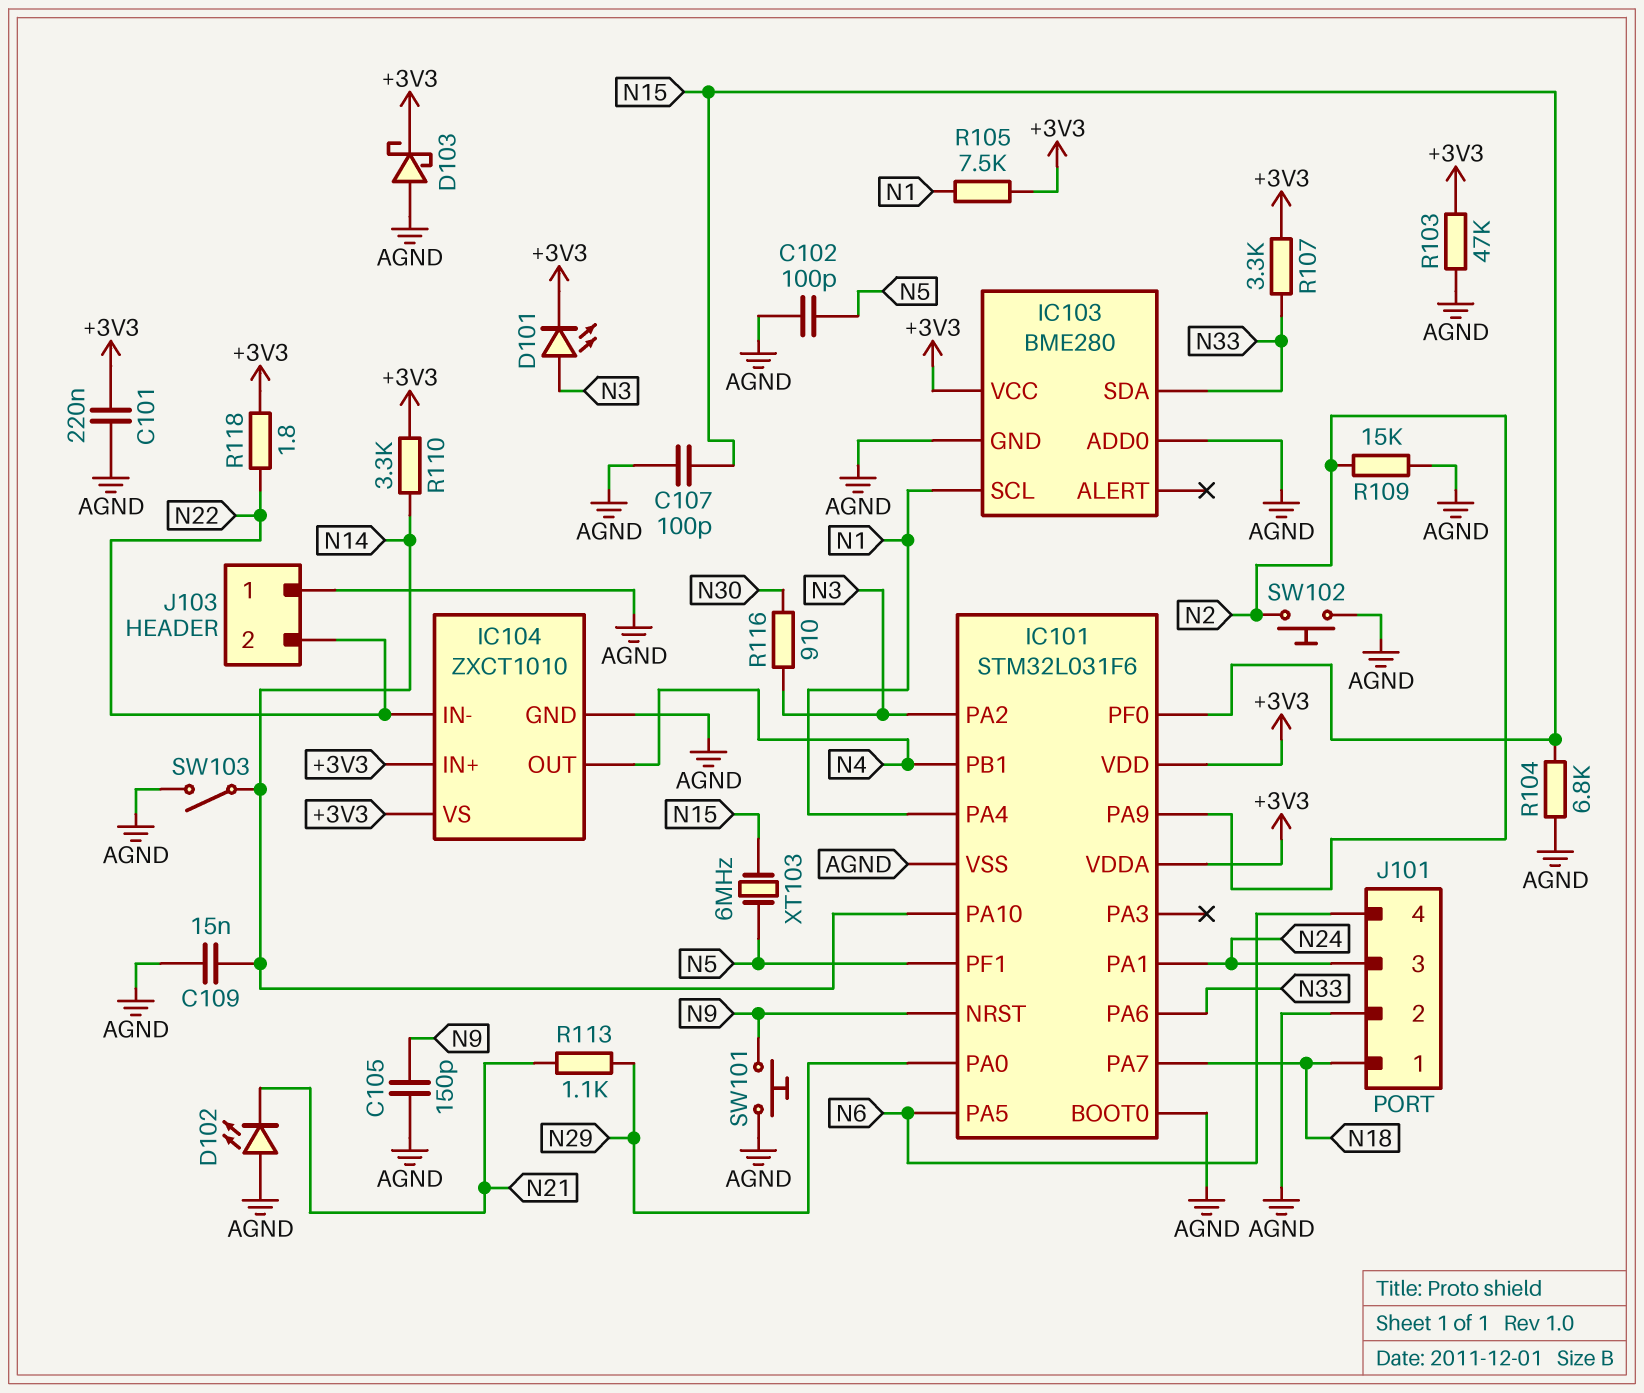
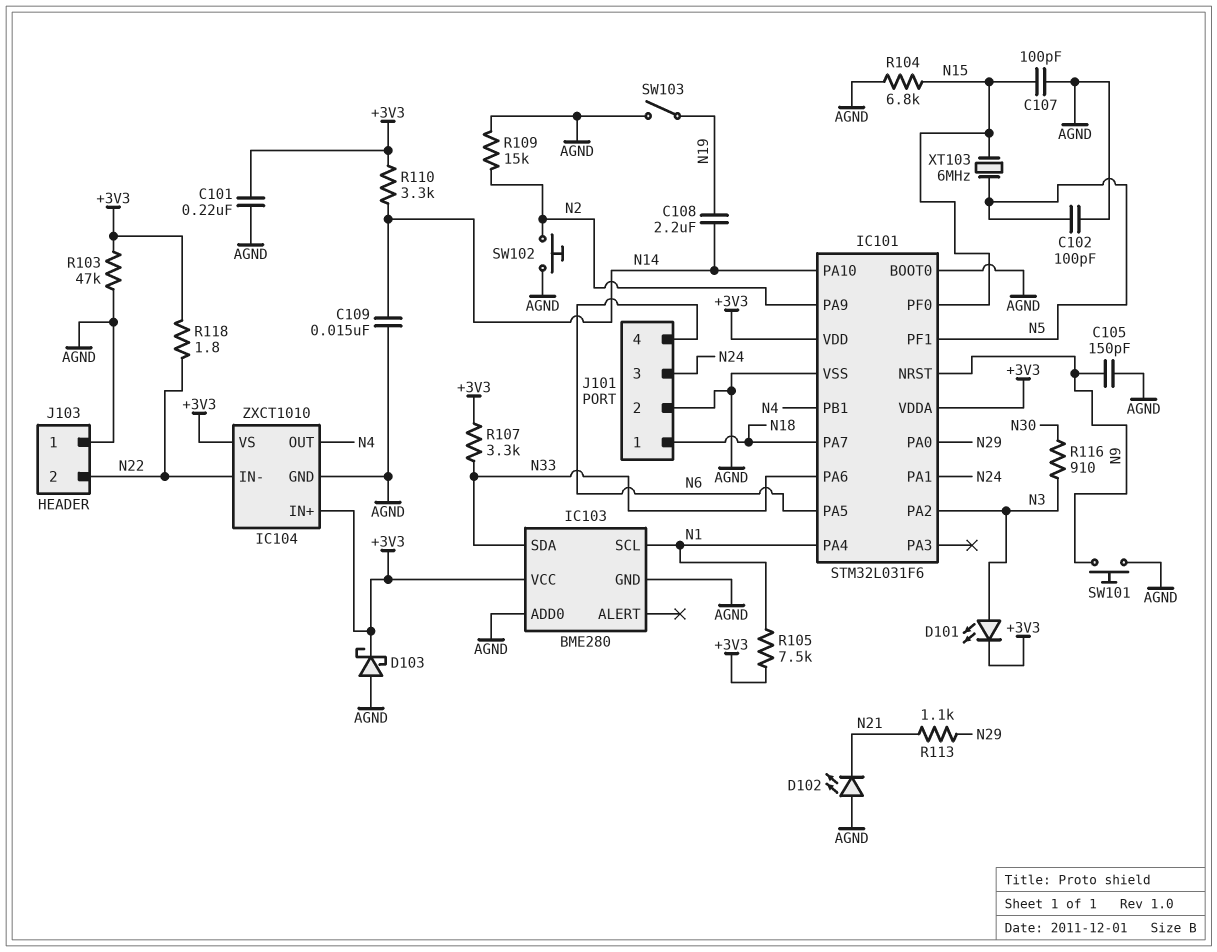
C108: none -> 2.2uF (N14, N19)
SW103: switch (AGND, N14) -> switch (AGND, N19)

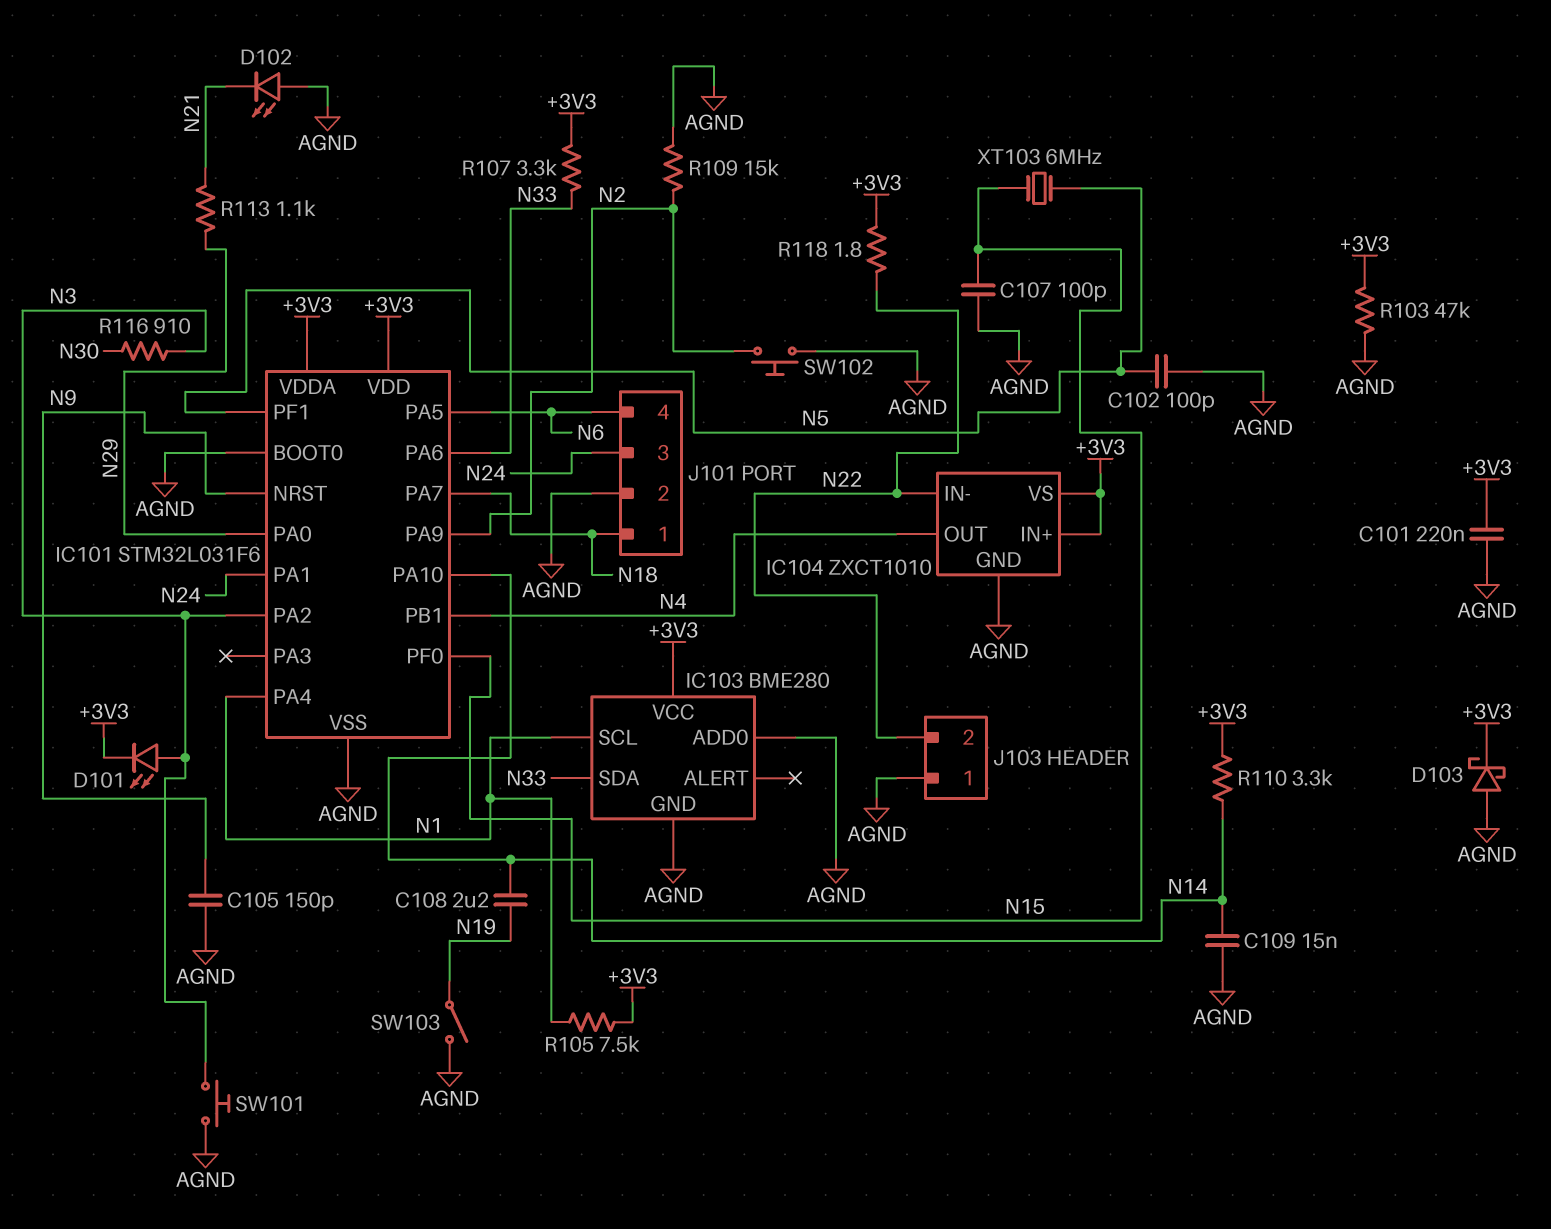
R104: 6.8k (AGND, N15) -> none
SW101: button (AGND, N9) -> button (AGND, N3)

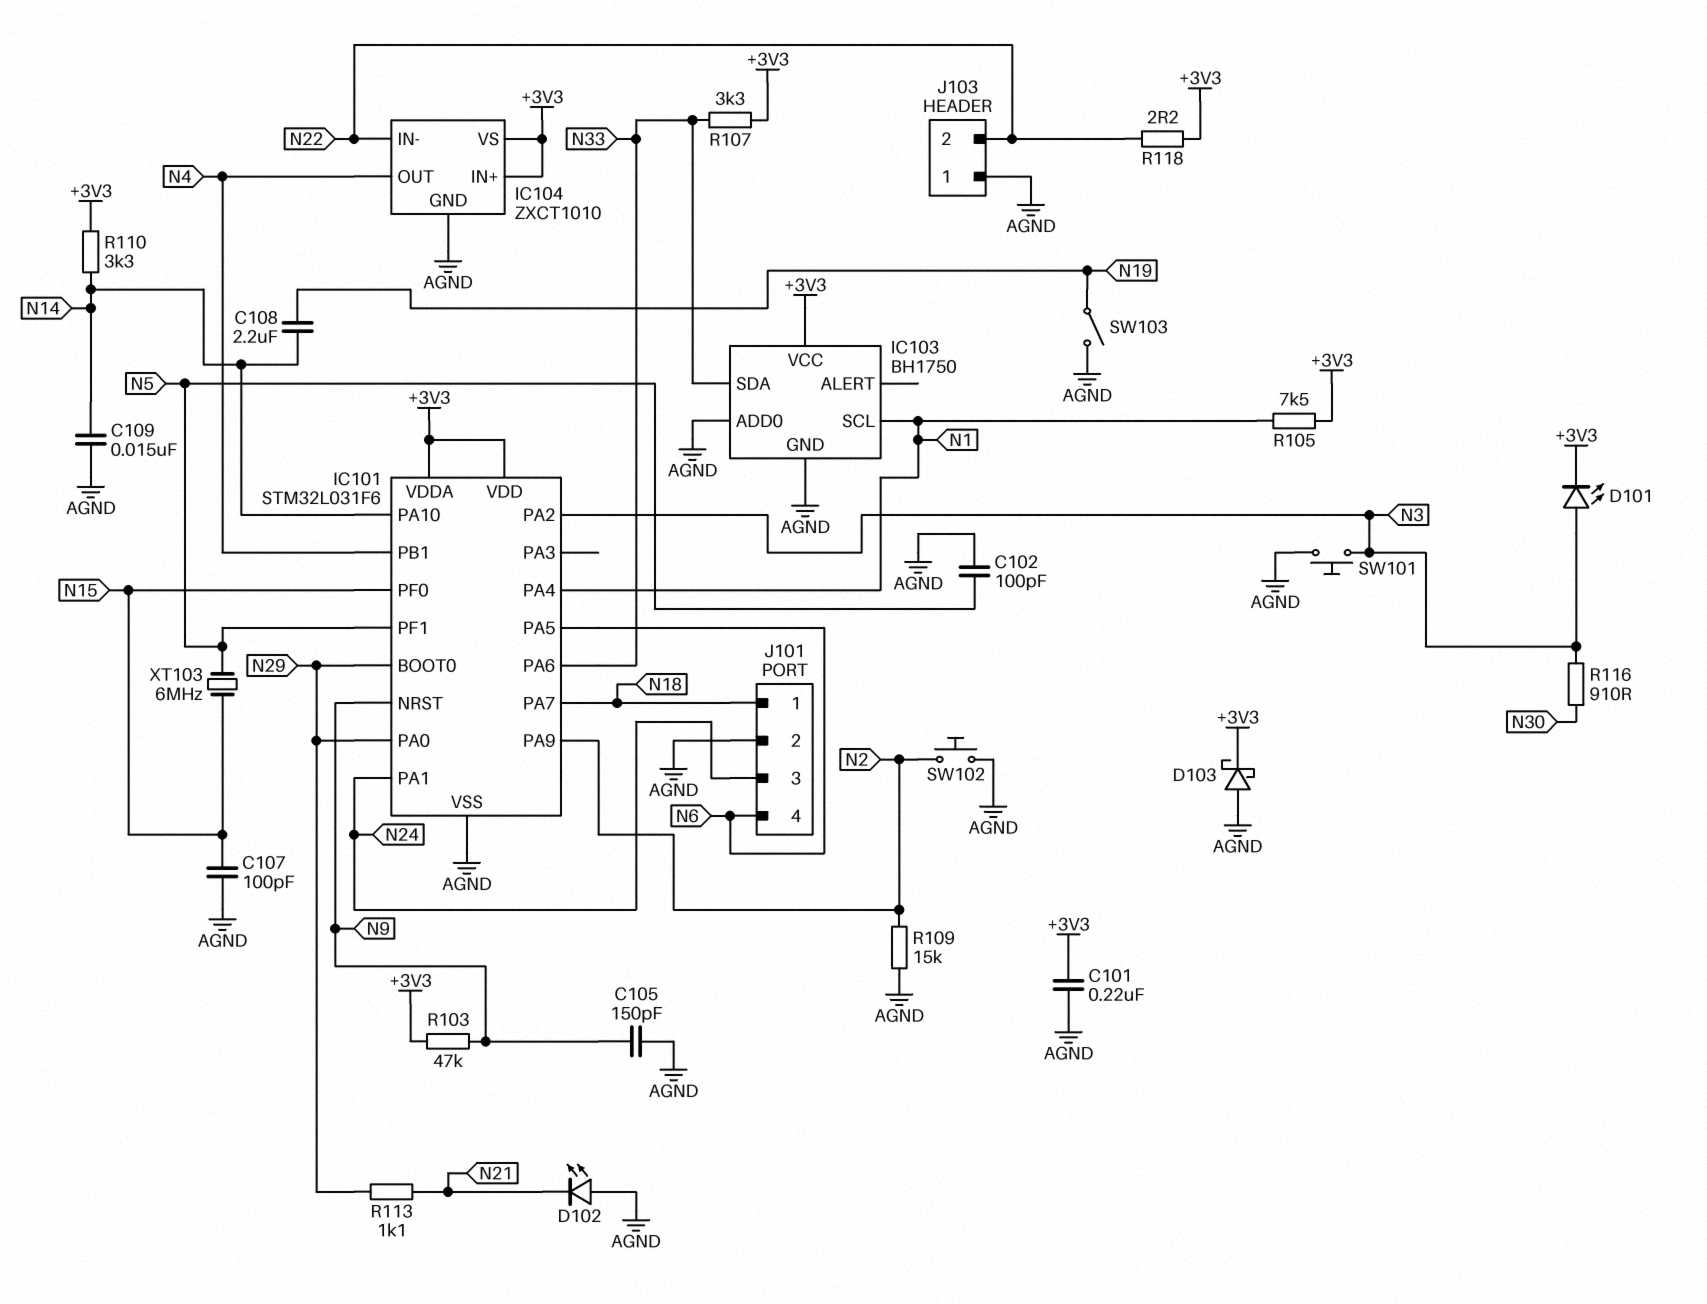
IC101 pin BOOT0: AGND -> N29
IC103: BME280 -> BH1750
R103: 47k (+3V3, AGND) -> 47k (+3V3, N9)
R118: 1.8 (+3V3, N22) -> 2.2 (+3V3, N22)

